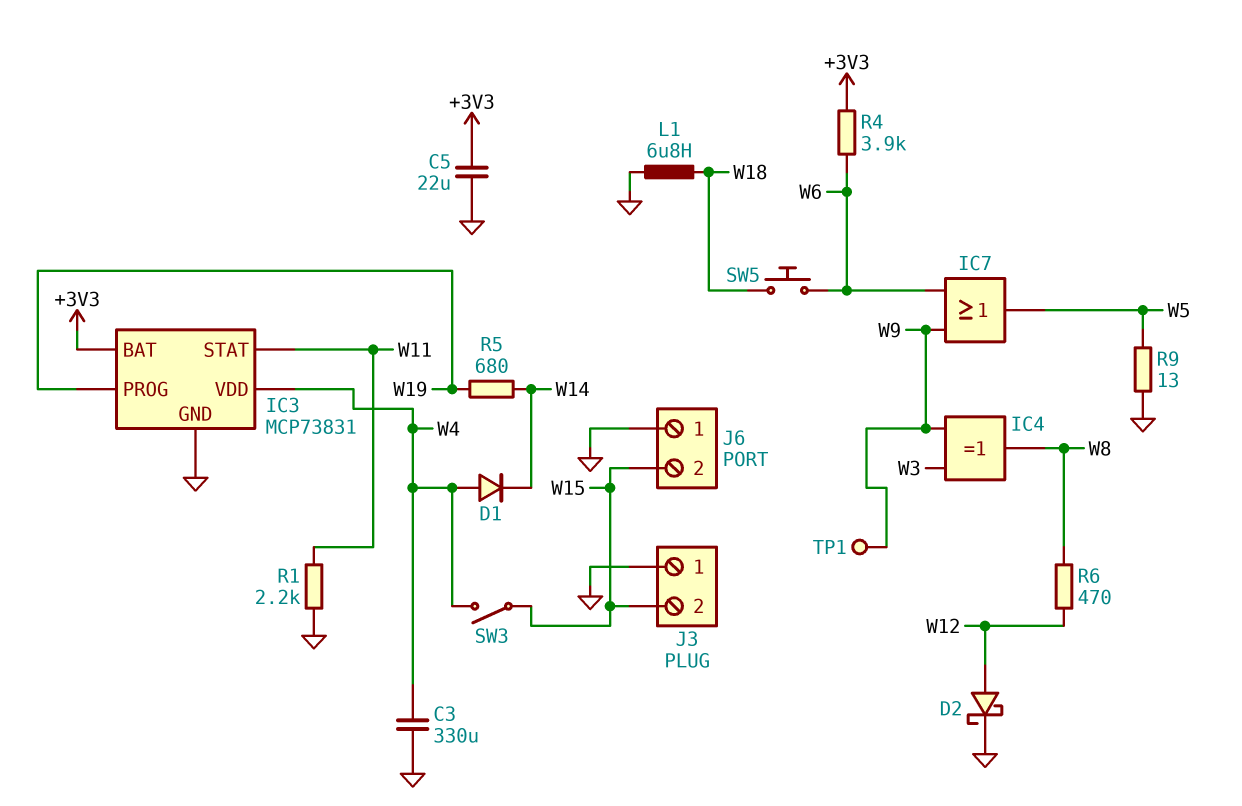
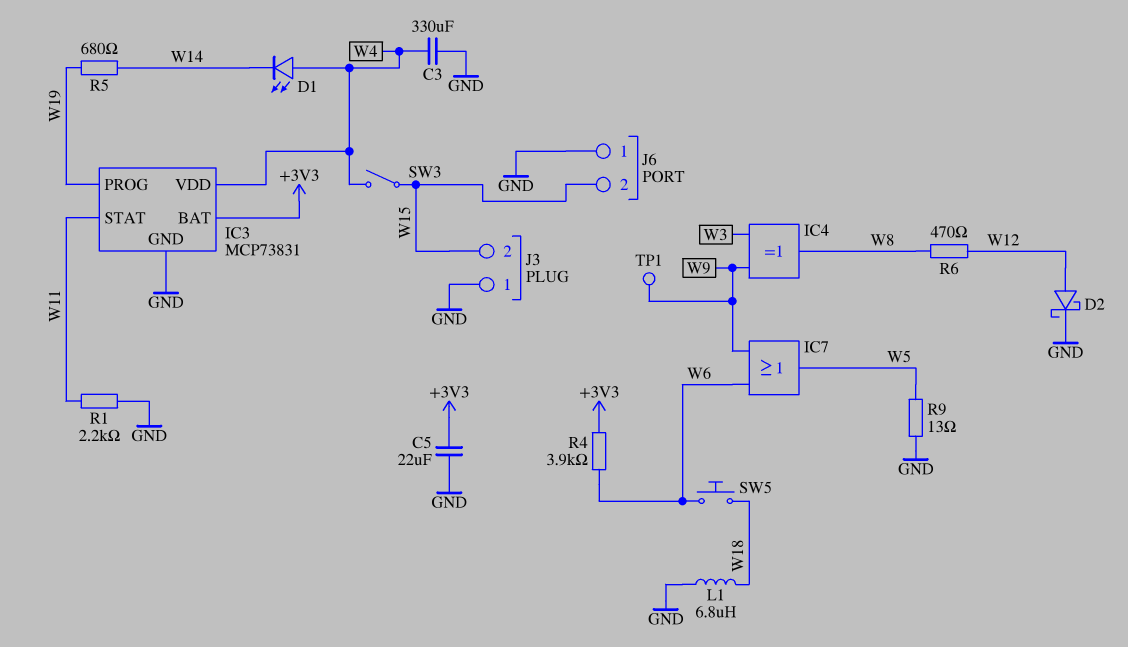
D1: diode (A W4, K W14) -> LED (A W4, K W14)

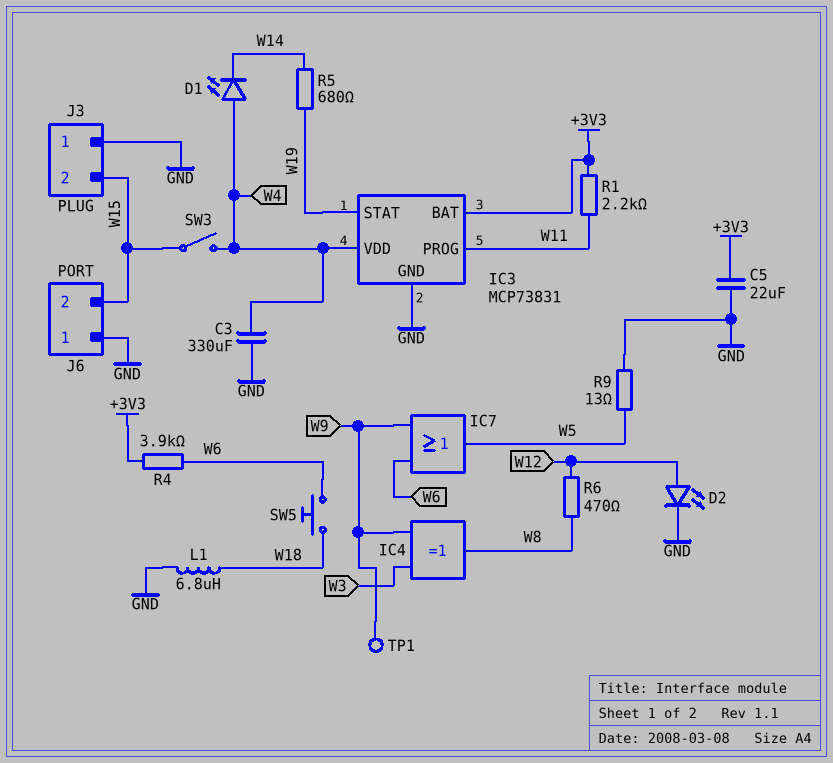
D2: schottky (A W12, K GND) -> LED (A W12, K GND)
IC3 pin PROG: W19 -> W11
IC3 pin STAT: W11 -> W19
R1: 2.2k (GND, W11) -> 2.2k (+3V3, W11)

